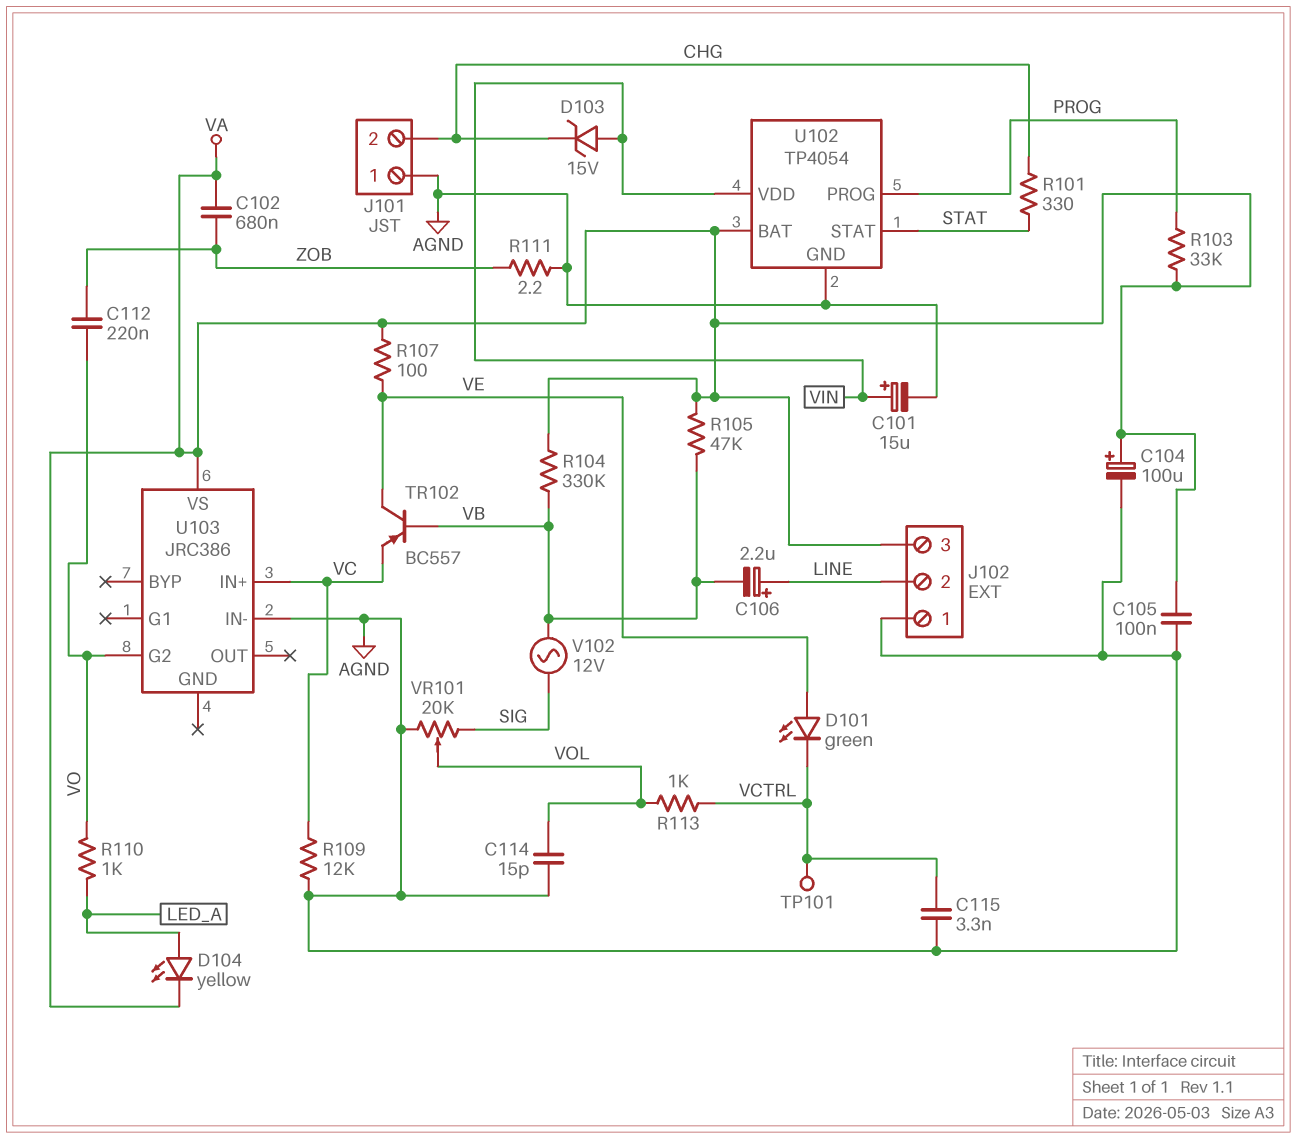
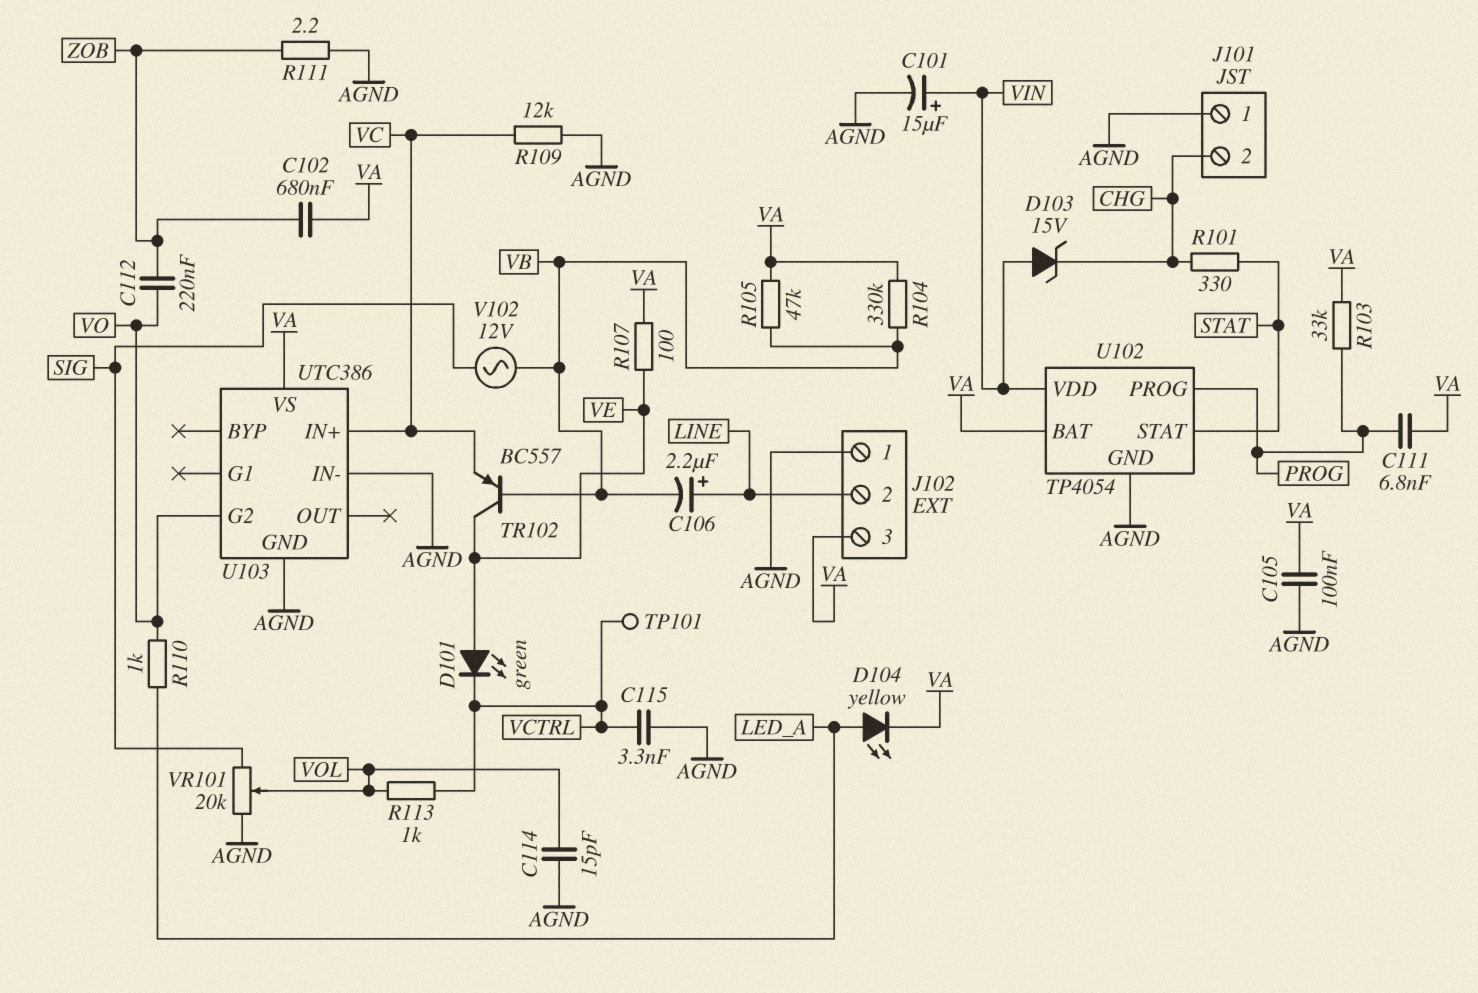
C104: 100uF (plus VA, minus AGND) -> none
C111: none -> 6.8nF (PROG, VA)
U103: JRC386 -> UTC386
U103 pin GND: none -> AGND

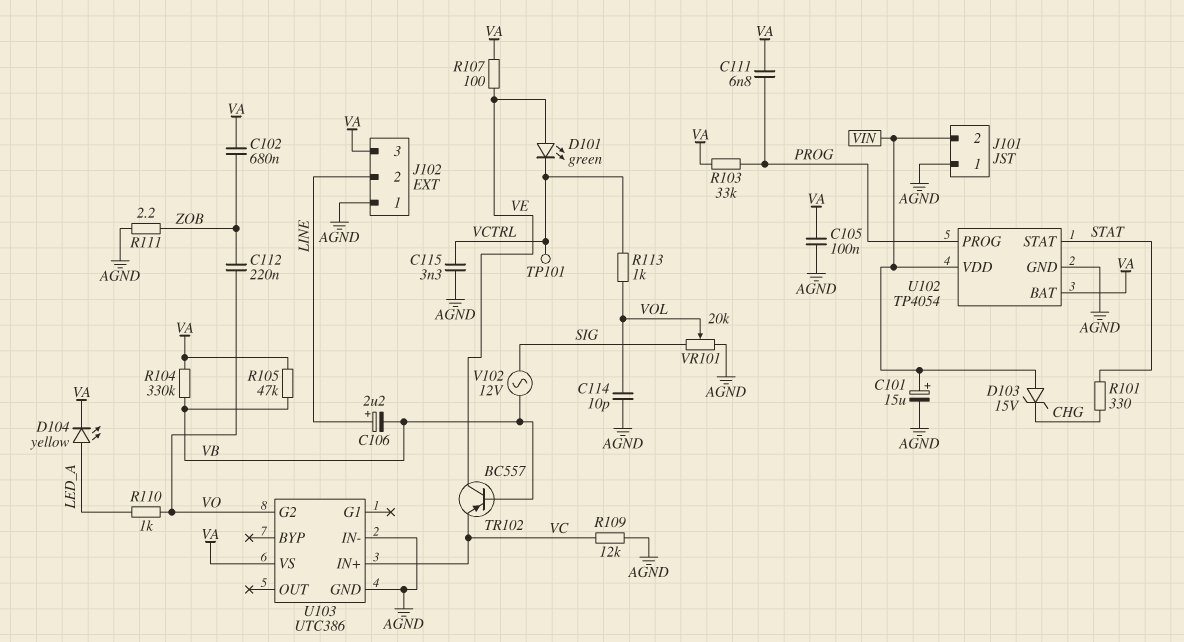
C114: 15pF (AGND, VOL) -> 10pF (AGND, VOL)
J101 pin 2: CHG -> VIN

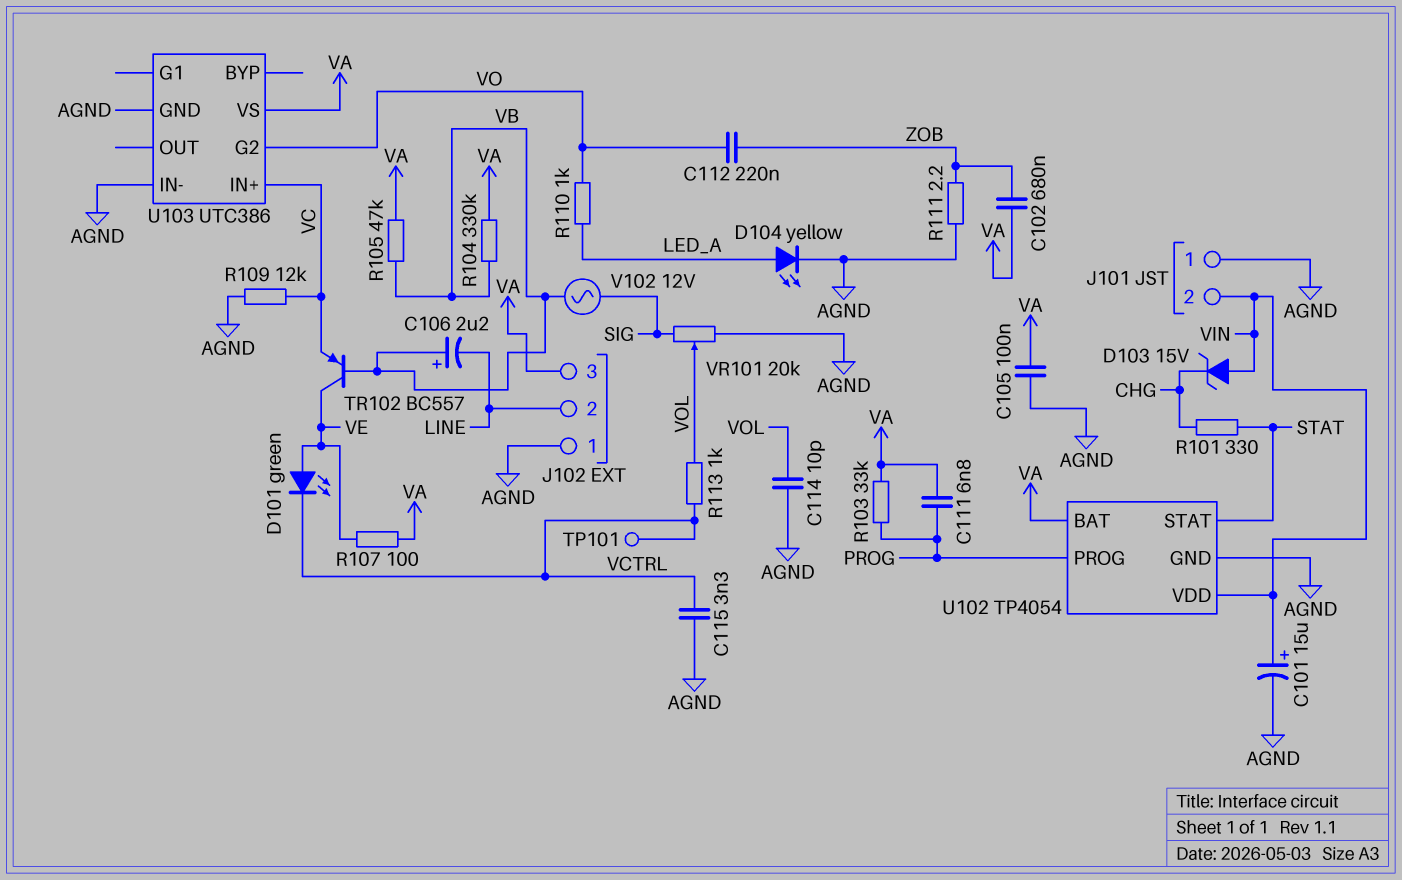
C106: 2.2uF (plus LINE, minus VB) -> 2.2uF (plus VB, minus LINE)
D104: LED yellow (A LED_A, K VA) -> LED yellow (A LED_A, K AGND)

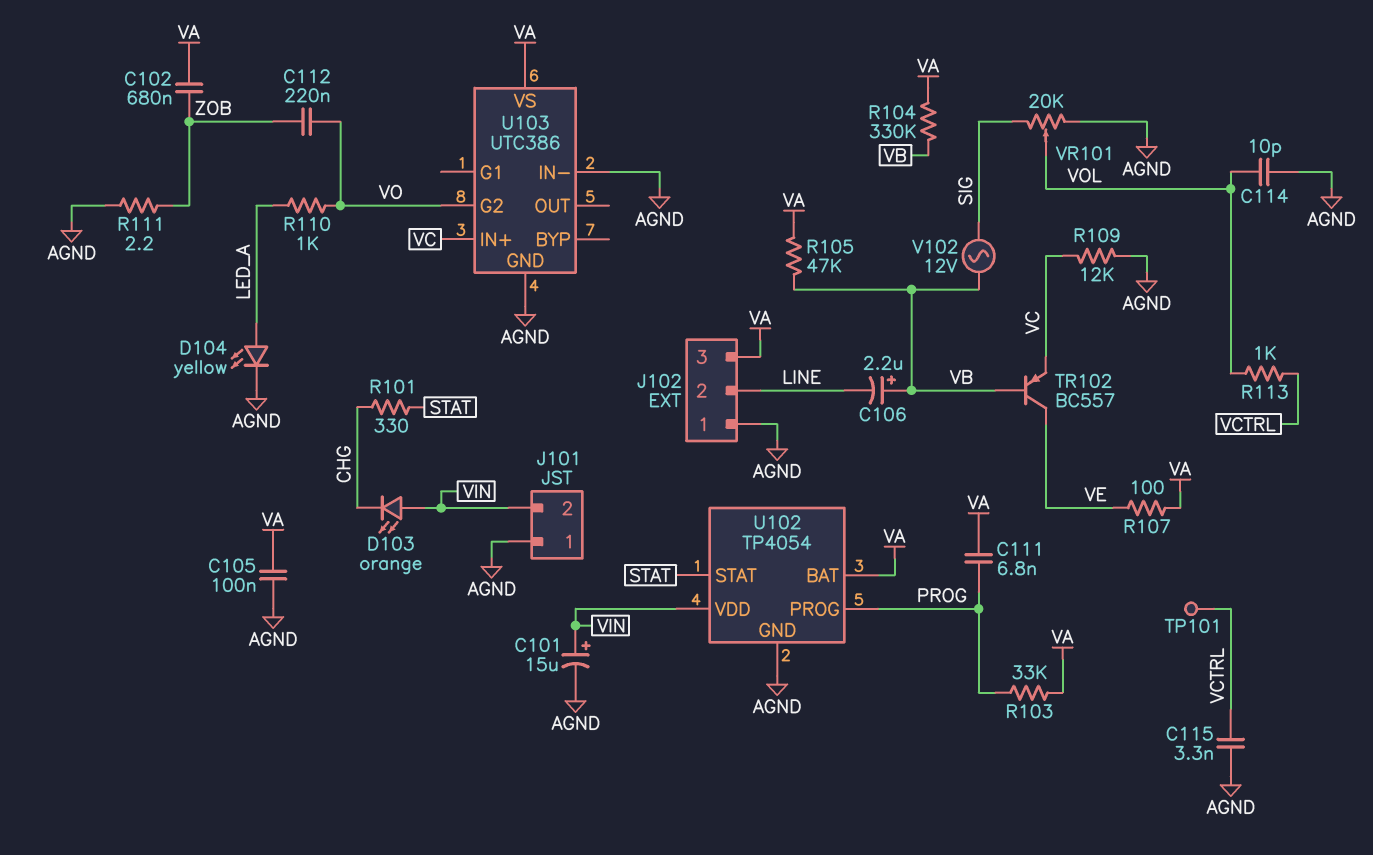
D101: LED green (A VE, K VCTRL) -> none
D103: zener 15V (A VIN, K CHG) -> LED orange (A VIN, K CHG)

